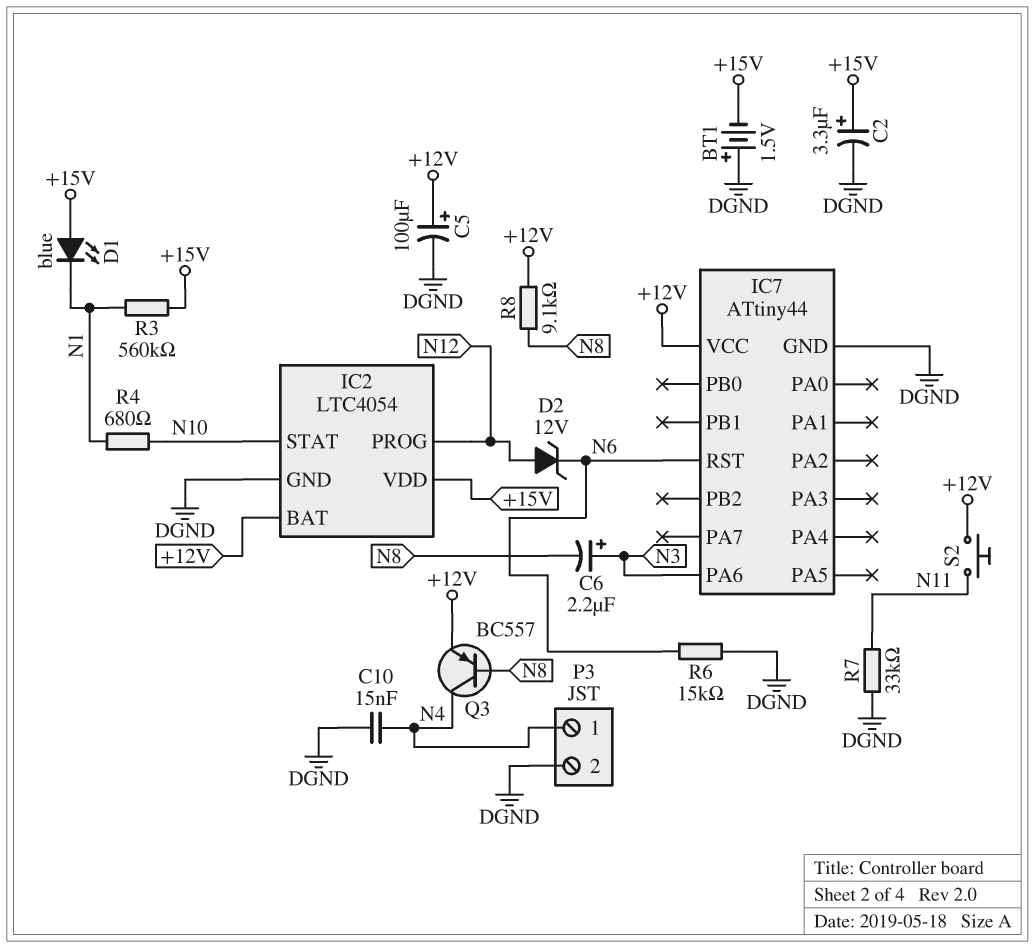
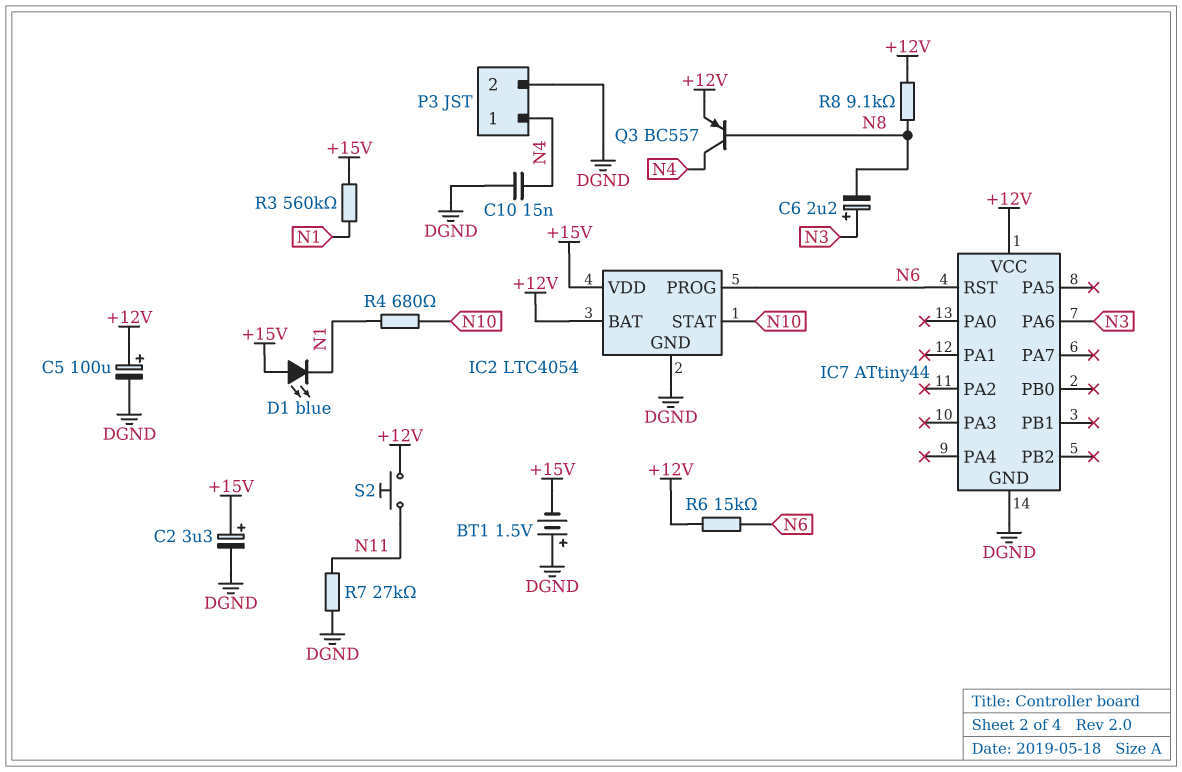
D2: zener 12V (A N12, K N6) -> none
IC2 pin PROG: N12 -> N6
R6: 15k (DGND, N6) -> 15k (+12V, N6)
R7: 33k (DGND, N11) -> 27k (DGND, N11)

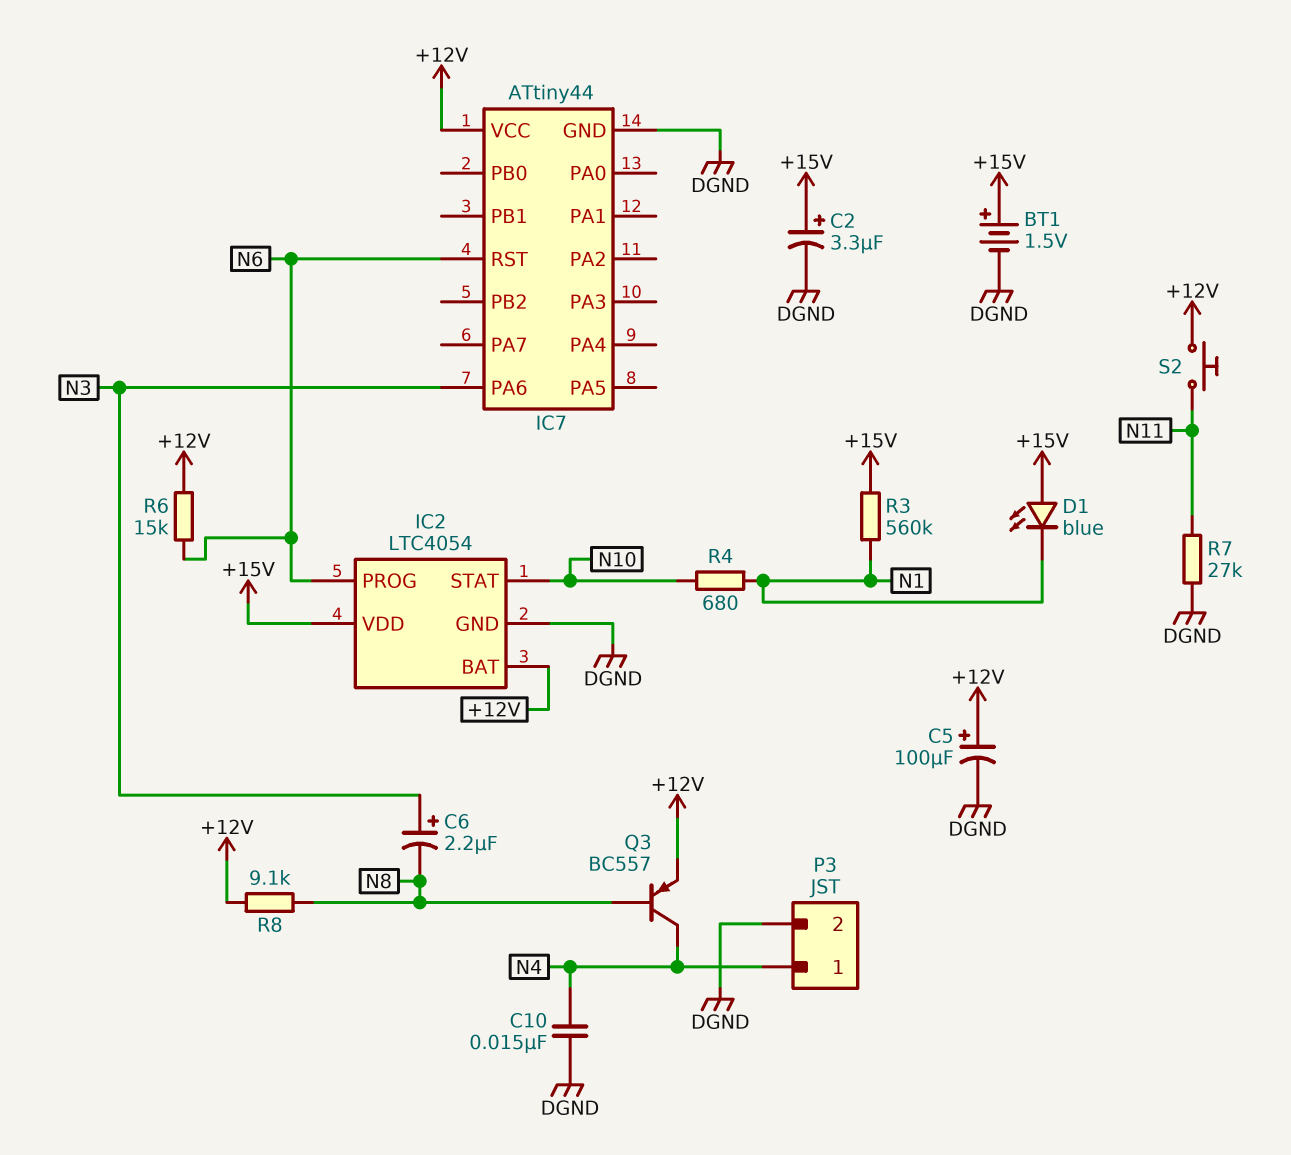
BT1: 1.5V (plus DGND, minus +15V) -> 1.5V (plus +15V, minus DGND)

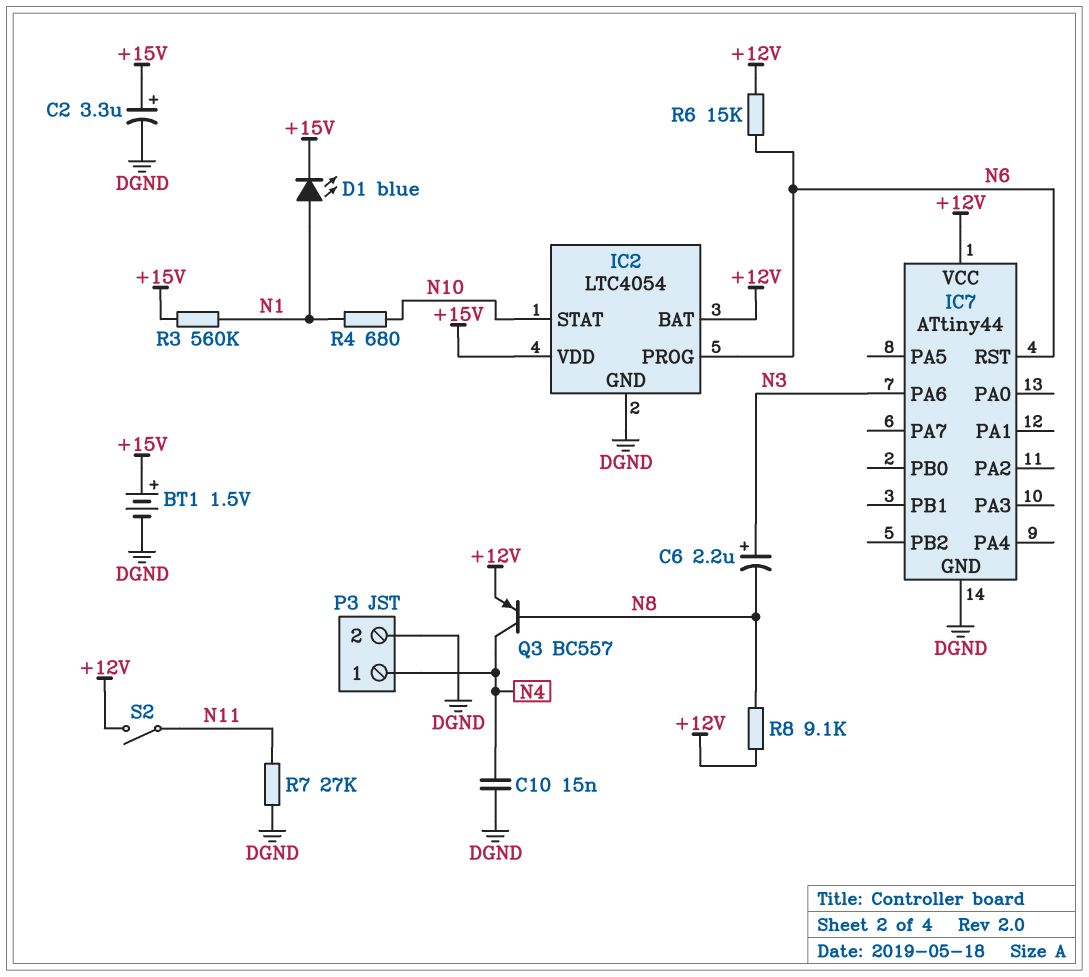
C5: 100uF (plus +12V, minus DGND) -> none
D1: LED blue (A +15V, K N1) -> LED blue (A N1, K +15V)
S2: button (+12V, N11) -> switch (+12V, N11)

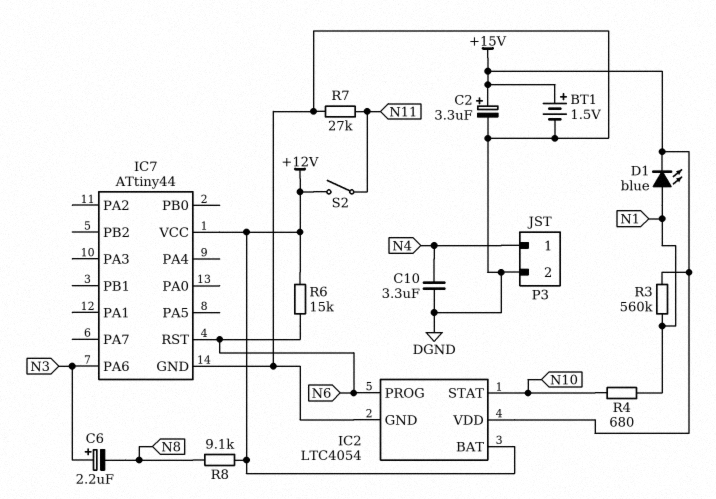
C10: 15nF (DGND, N4) -> 3.3uF (DGND, N4)
Q3: PNP BC557 (B N8, C N4, E +12V) -> none

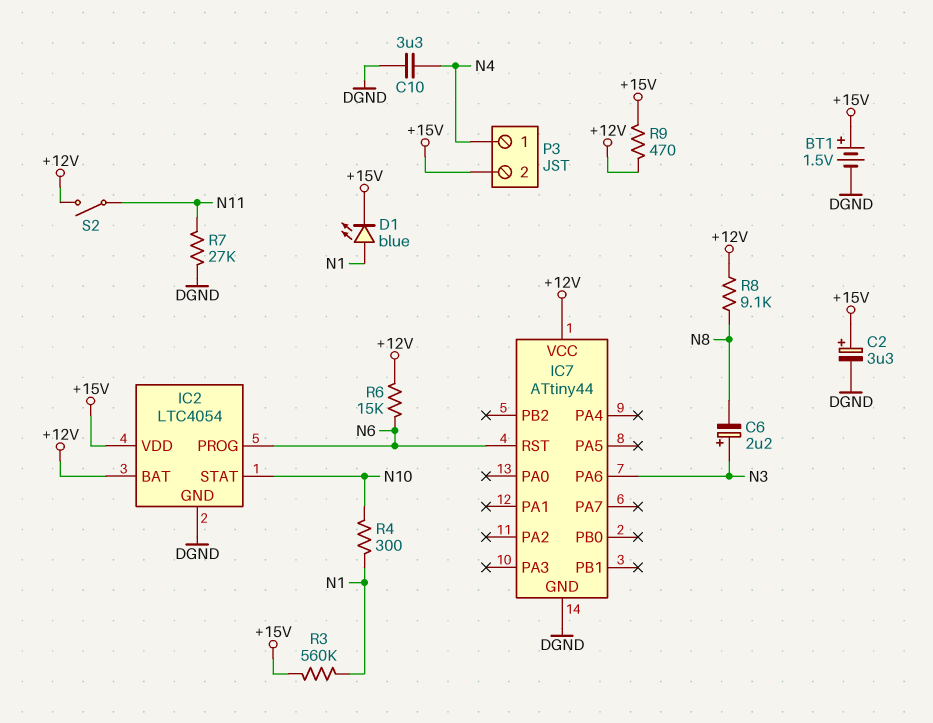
P3 pin 2: DGND -> +15V
R4: 680 (N1, N10) -> 300 (N1, N10)
R9: none -> 470 (+12V, +15V)

